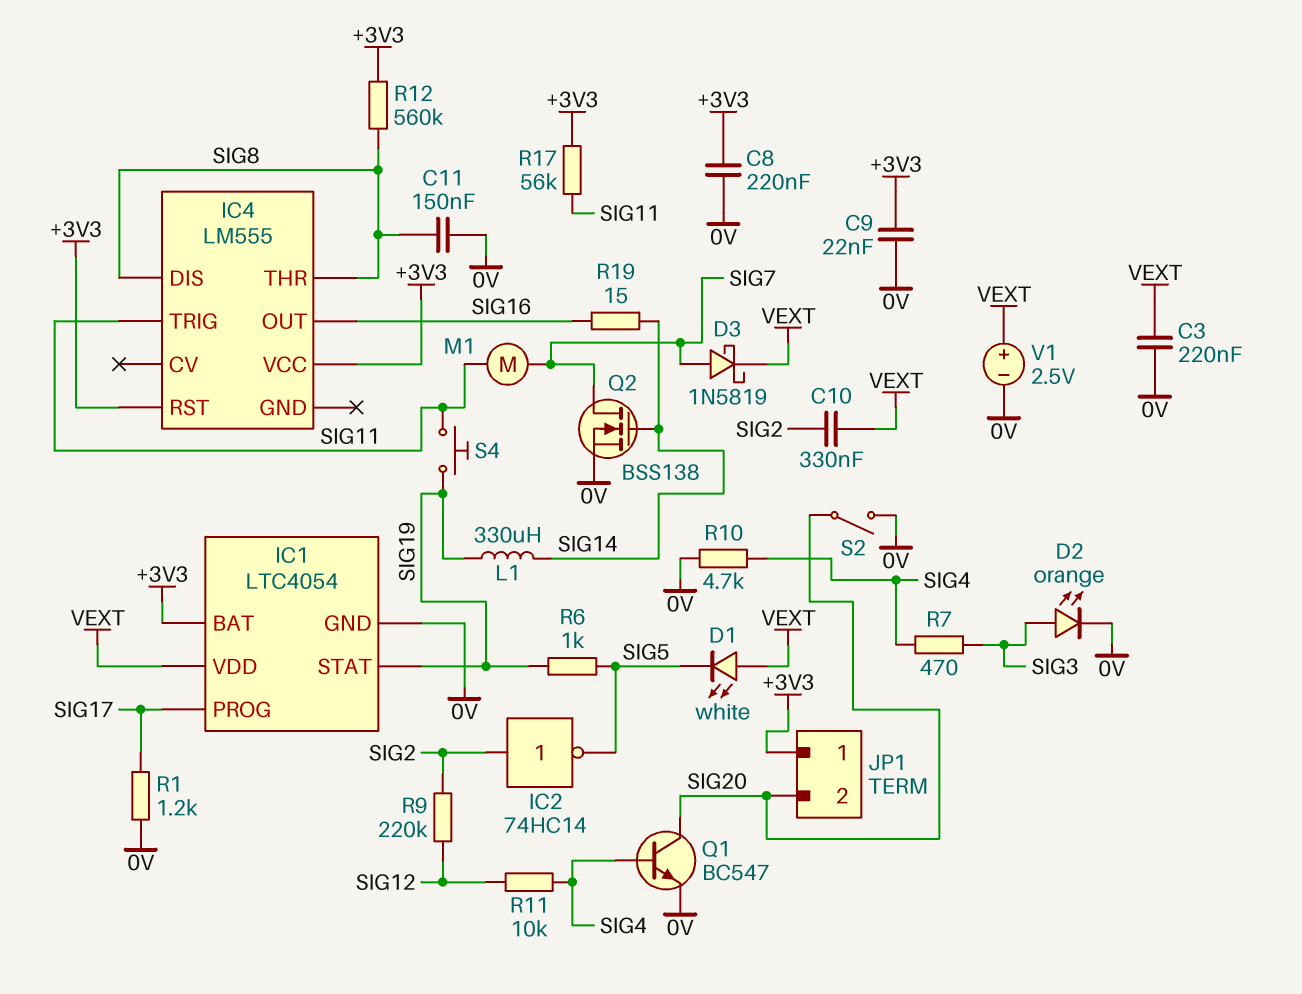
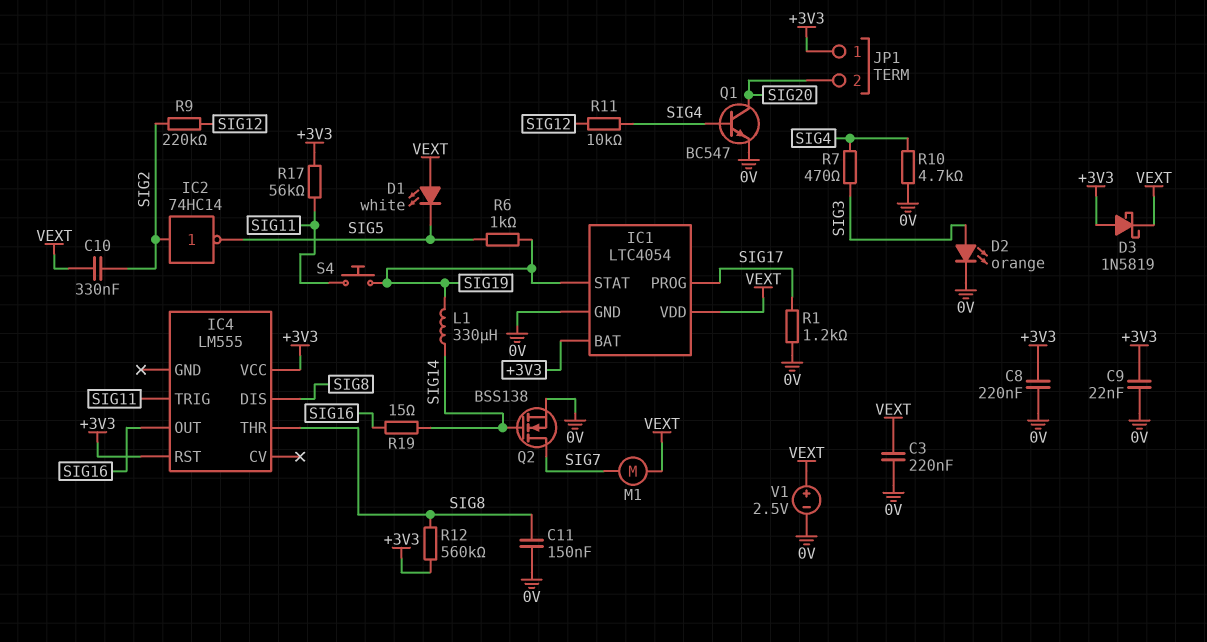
D3: schottky 1N5819 (A SIG7, K VEXT) -> schottky 1N5819 (A +3V3, K VEXT)
M1: motor (SIG7, SIG11) -> motor (SIG7, VEXT)
S2: switch (0V, SIG20) -> none

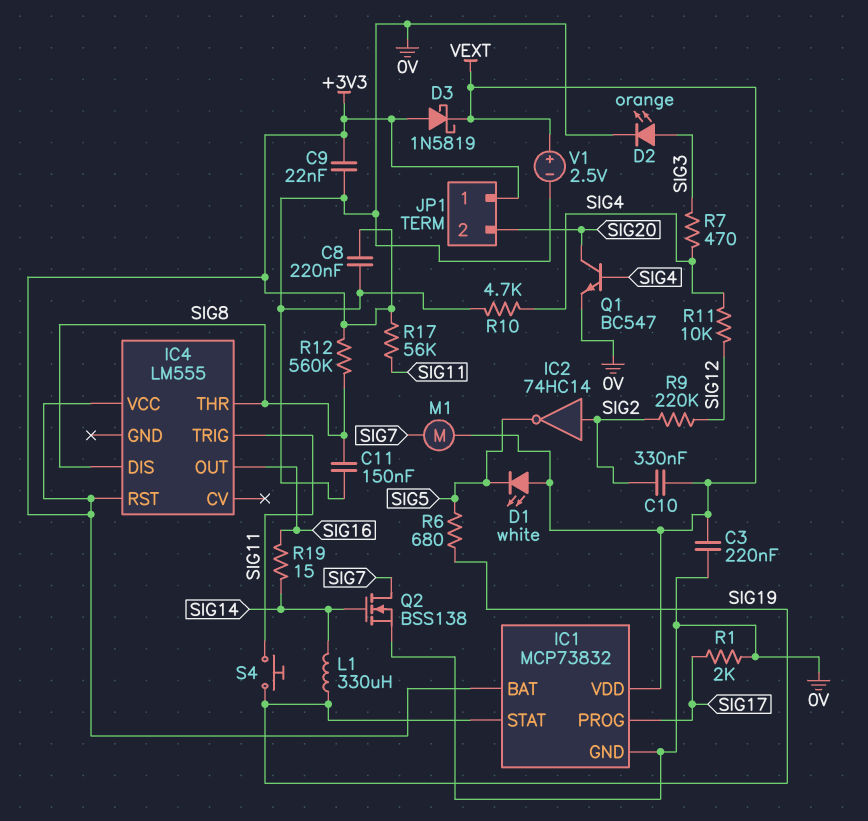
IC1: LTC4054 -> MCP73832
R1: 1.2k (0V, SIG17) -> 2k (0V, SIG17)
R6: 1k (SIG5, SIG19) -> 680 (SIG5, SIG19)

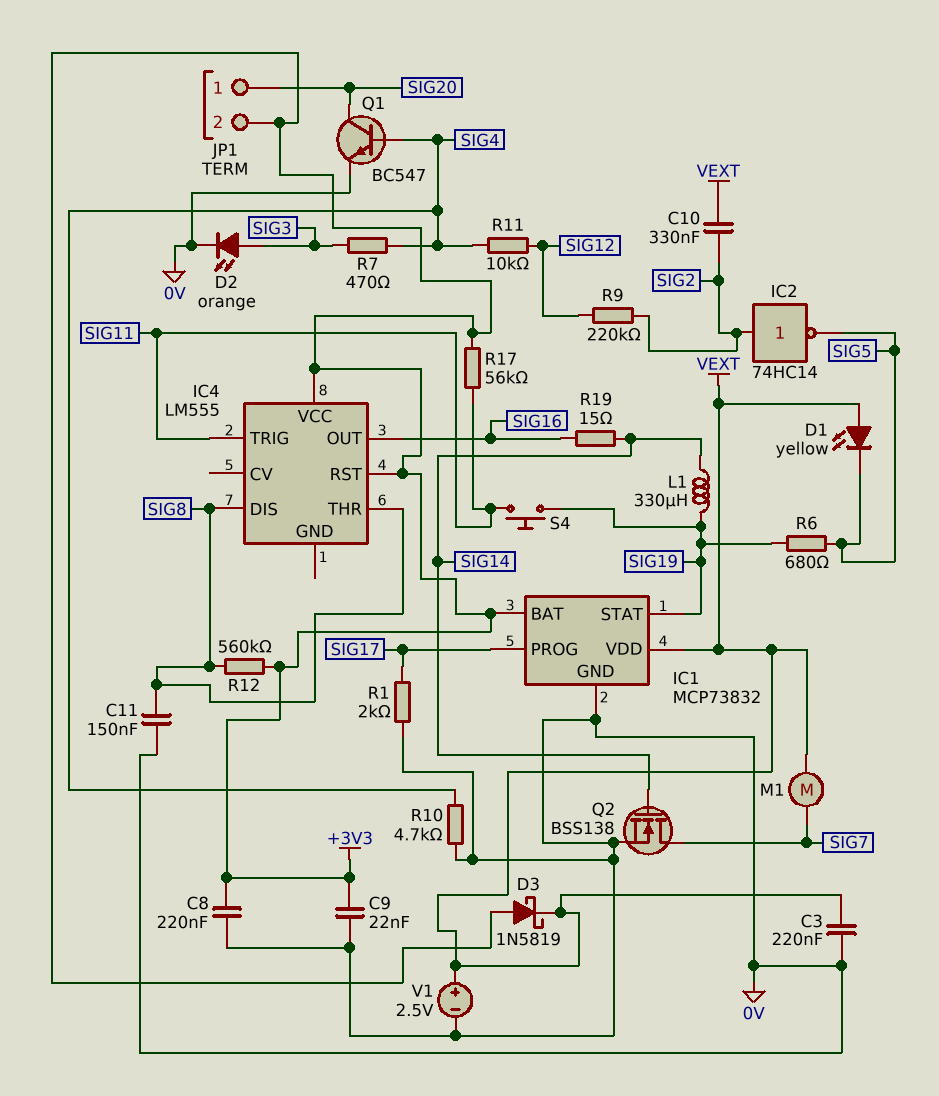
D1: LED white (A VEXT, K SIG5) -> LED yellow (A VEXT, K SIG5)
JP1 pin 1: +3V3 -> SIG20
JP1 pin 2: SIG20 -> +3V3

